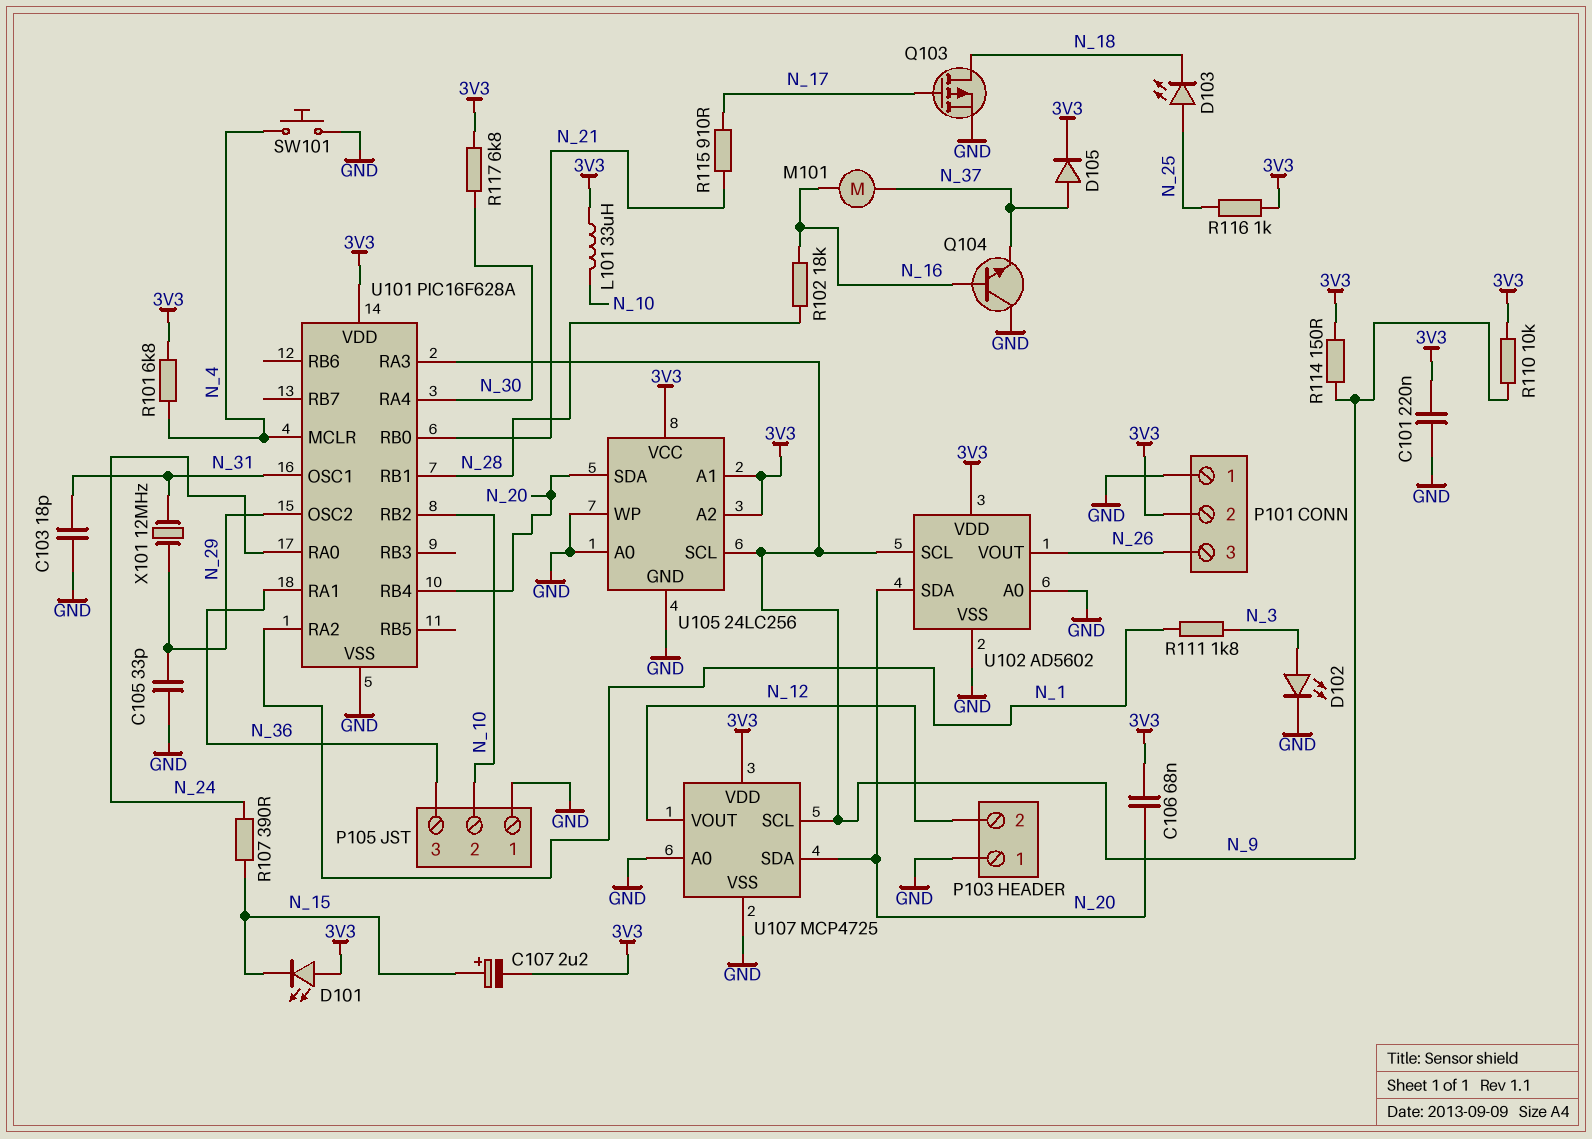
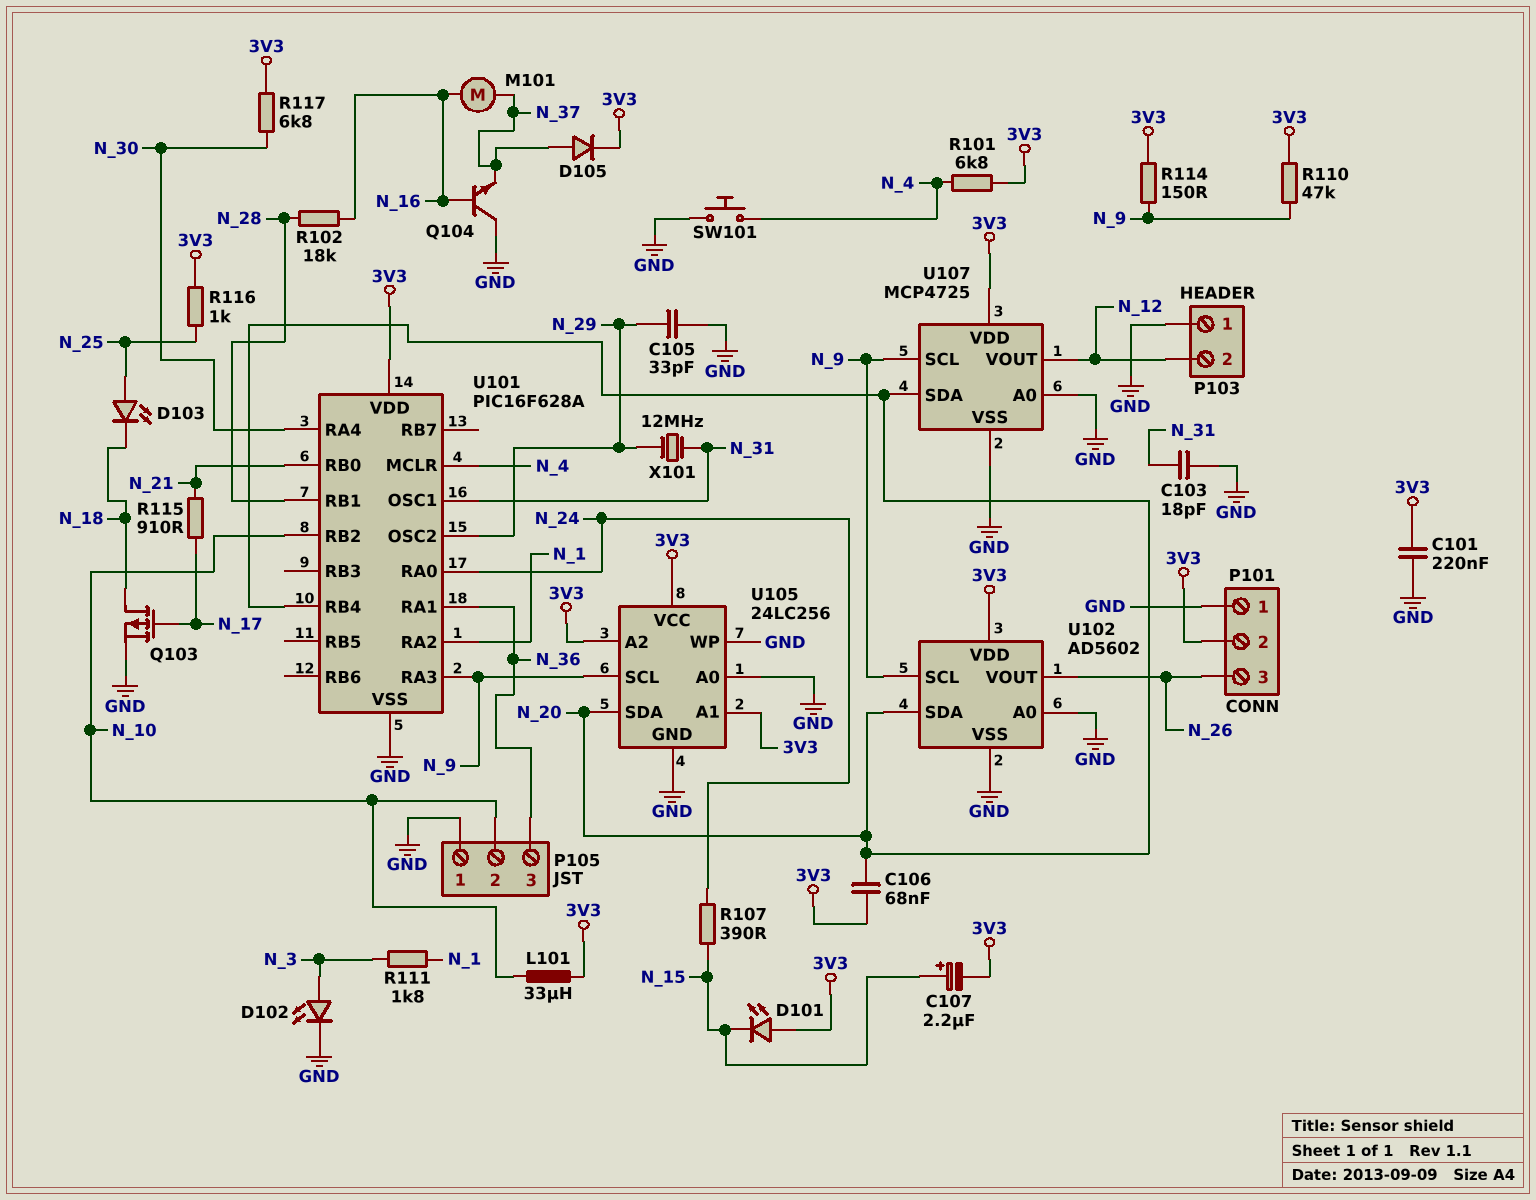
R110: 10k (3V3, N_9) -> 47k (3V3, N_9)

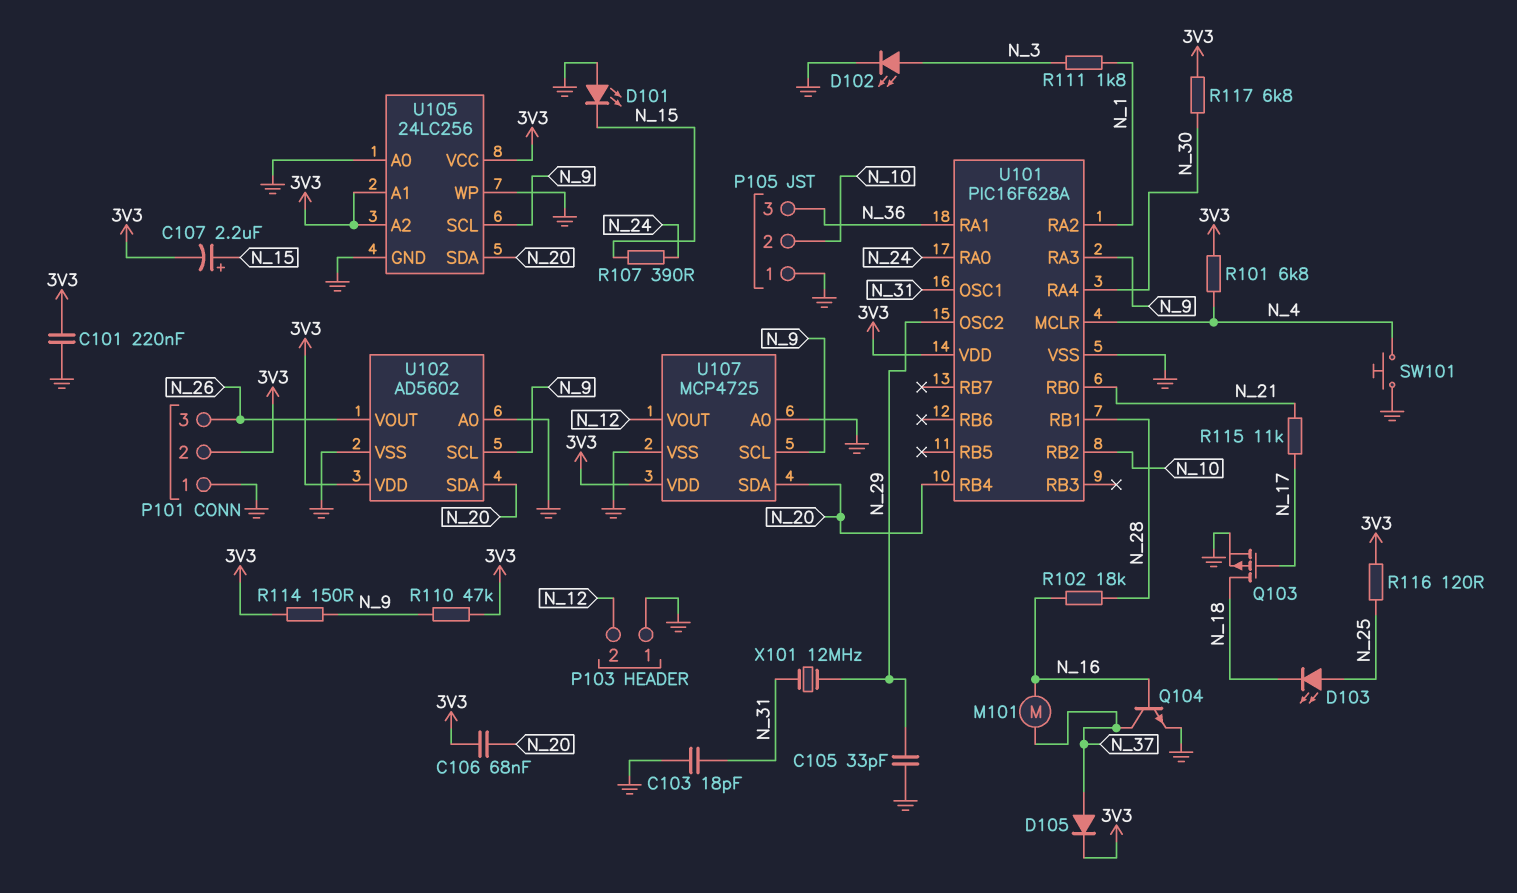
D101: LED (A 3V3, K N_15) -> LED (A GND, K N_15)
L101: 33uH (3V3, N_10) -> none
Q104: NPN (B N_16, C GND, E N_37) -> NPN (B N_16, C N_37, E GND)
R115: 910 (N_17, N_21) -> 11k (N_17, N_21)
R116: 1k (3V3, N_25) -> 120 (3V3, N_25)

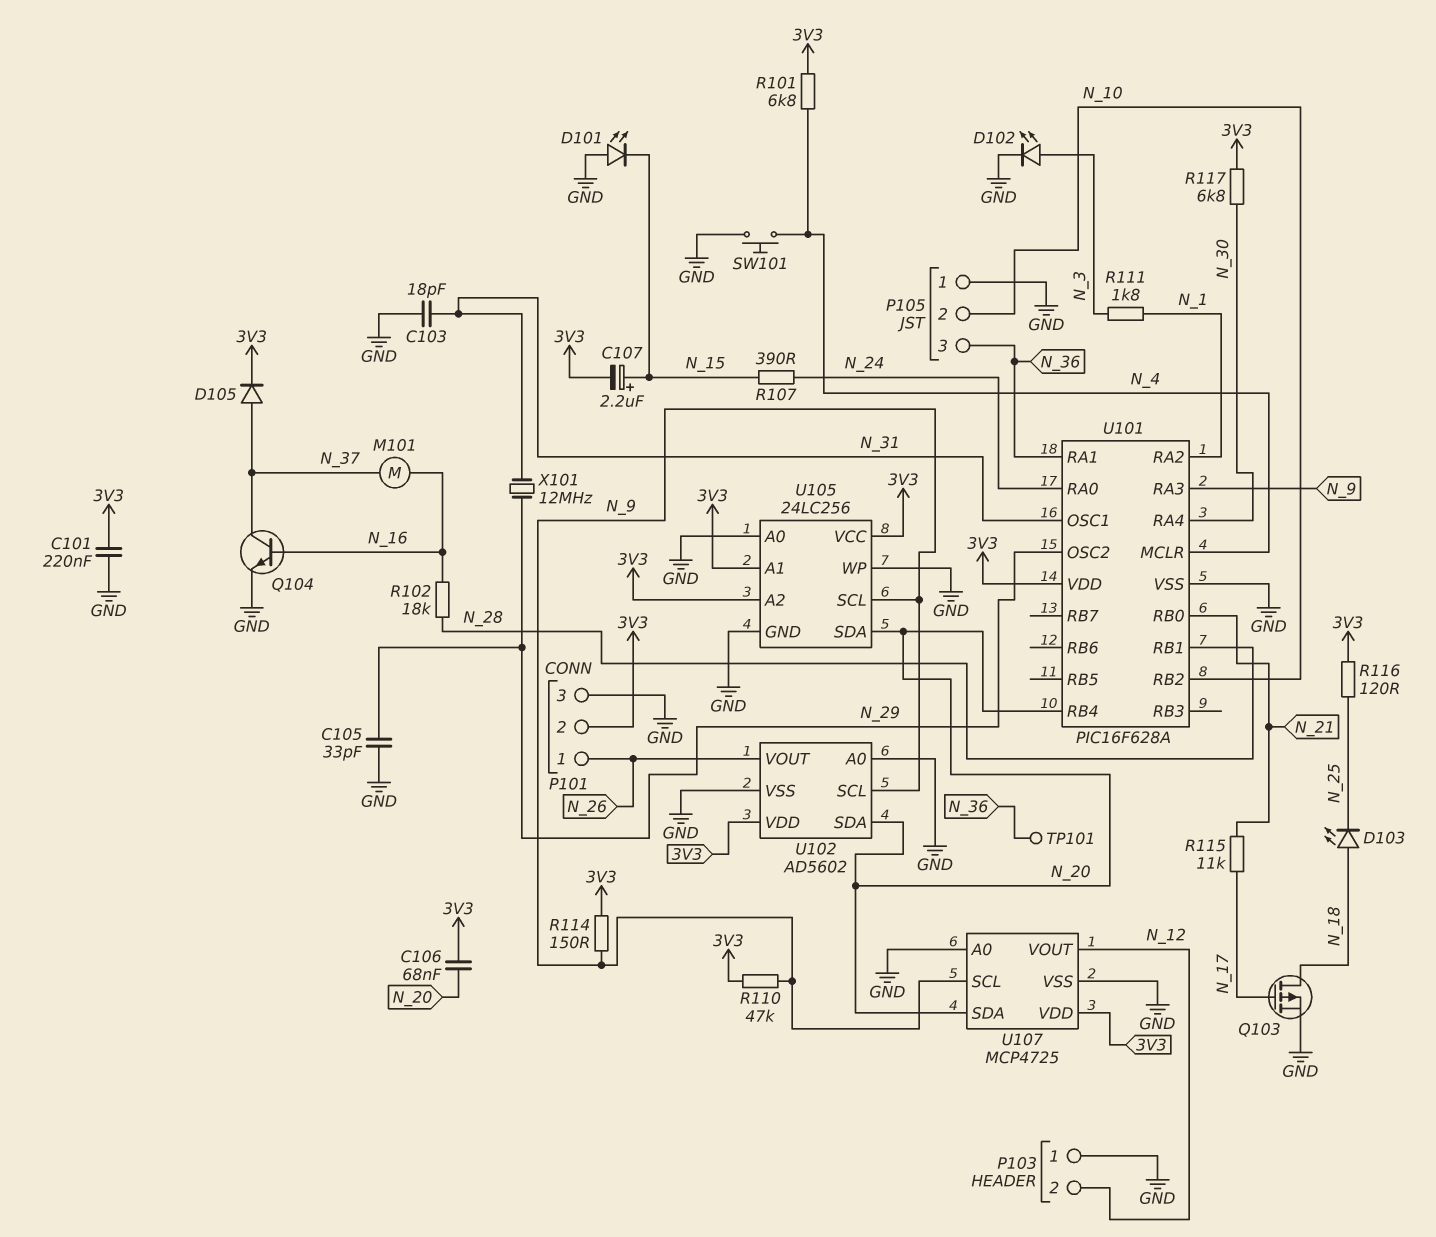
D103: LED (A N_25, K N_18) -> LED (A N_18, K N_25)
P101 pin 1: GND -> N_26
P101 pin 3: N_26 -> GND
TP101: none -> test point (N_36)

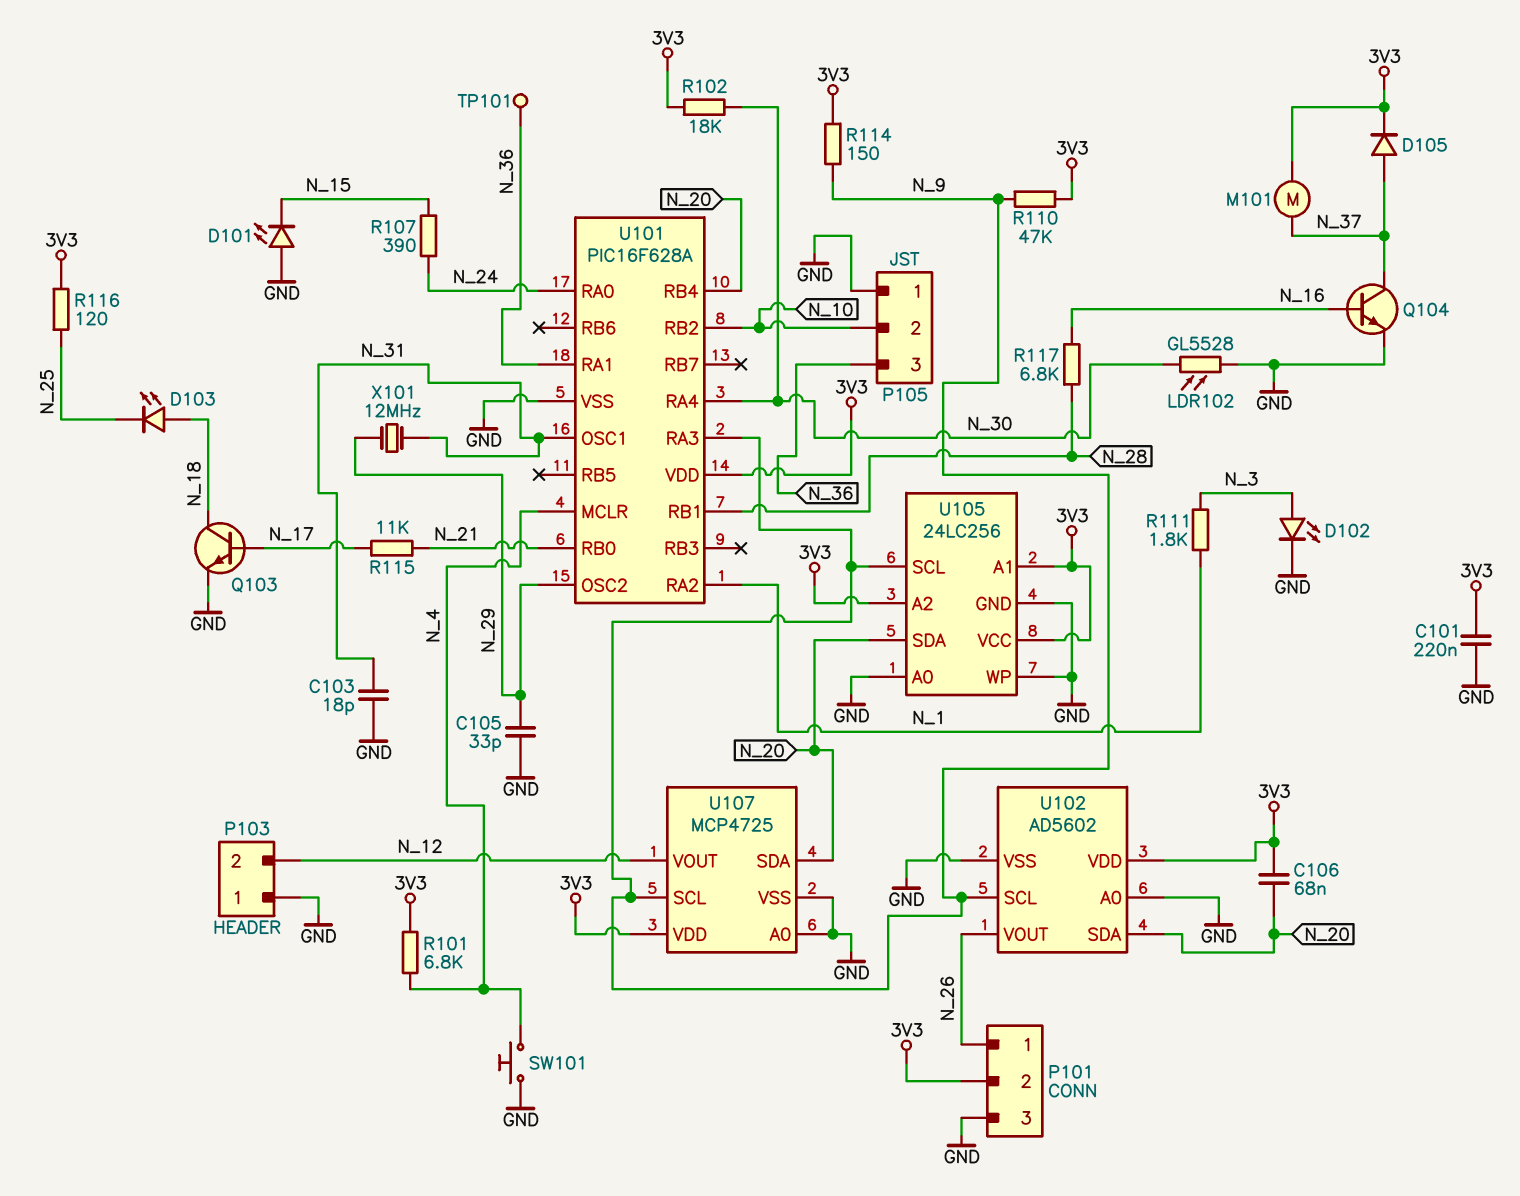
C107: 2.2uF (plus N_15, minus 3V3) -> none
LDR102: none -> GL5528 (GND, N_30)
M101: motor (N_16, N_37) -> motor (3V3, N_37)
Q103: PMOS (G N_17, D N_18, S GND) -> NPN (B N_17, C N_18, E GND)
R102: 18k (N_16, N_28) -> 18k (3V3, N_30)
R117: 6.8k (3V3, N_30) -> 6.8k (N_16, N_28)

